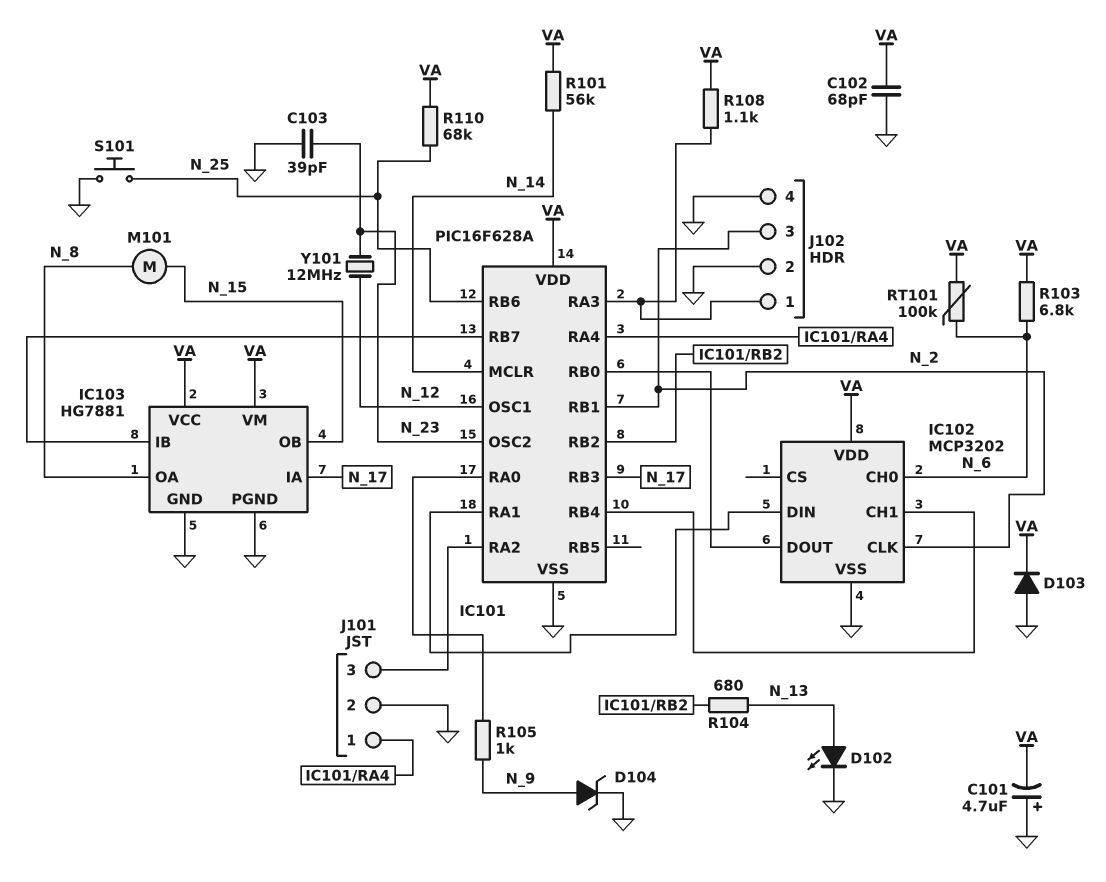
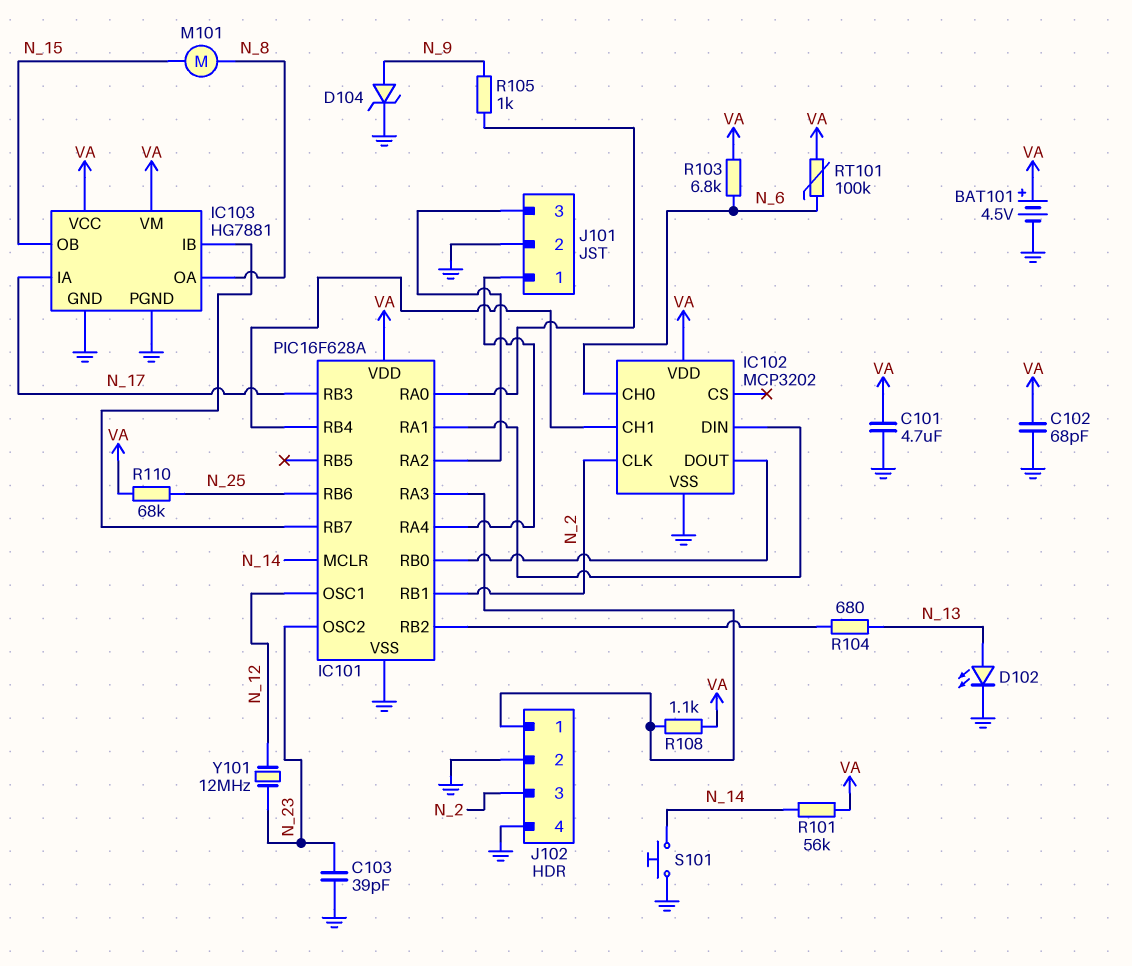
BAT101: none -> 4.5V (plus VA, minus GND)
C101: 4.7uF (plus GND, minus VA) -> 4.7uF (GND, VA)
D103: diode (A GND, K VA) -> none
S101: button (GND, N_25) -> button (GND, N_14)

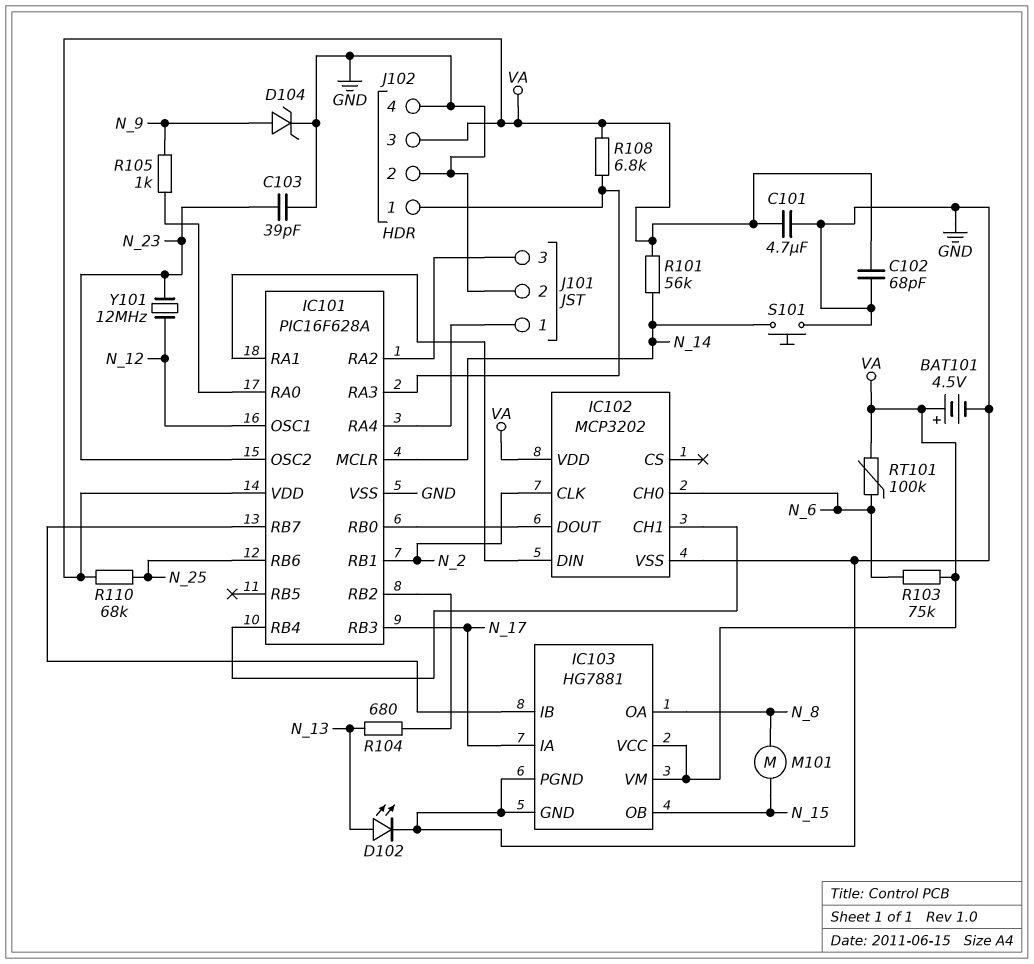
J102 pin 3: N_2 -> VA
R103: 6.8k (N_6, VA) -> 75k (N_6, VA)
R108: 1.1k (IC101/RA3, VA) -> 6.8k (IC101/RA3, VA)

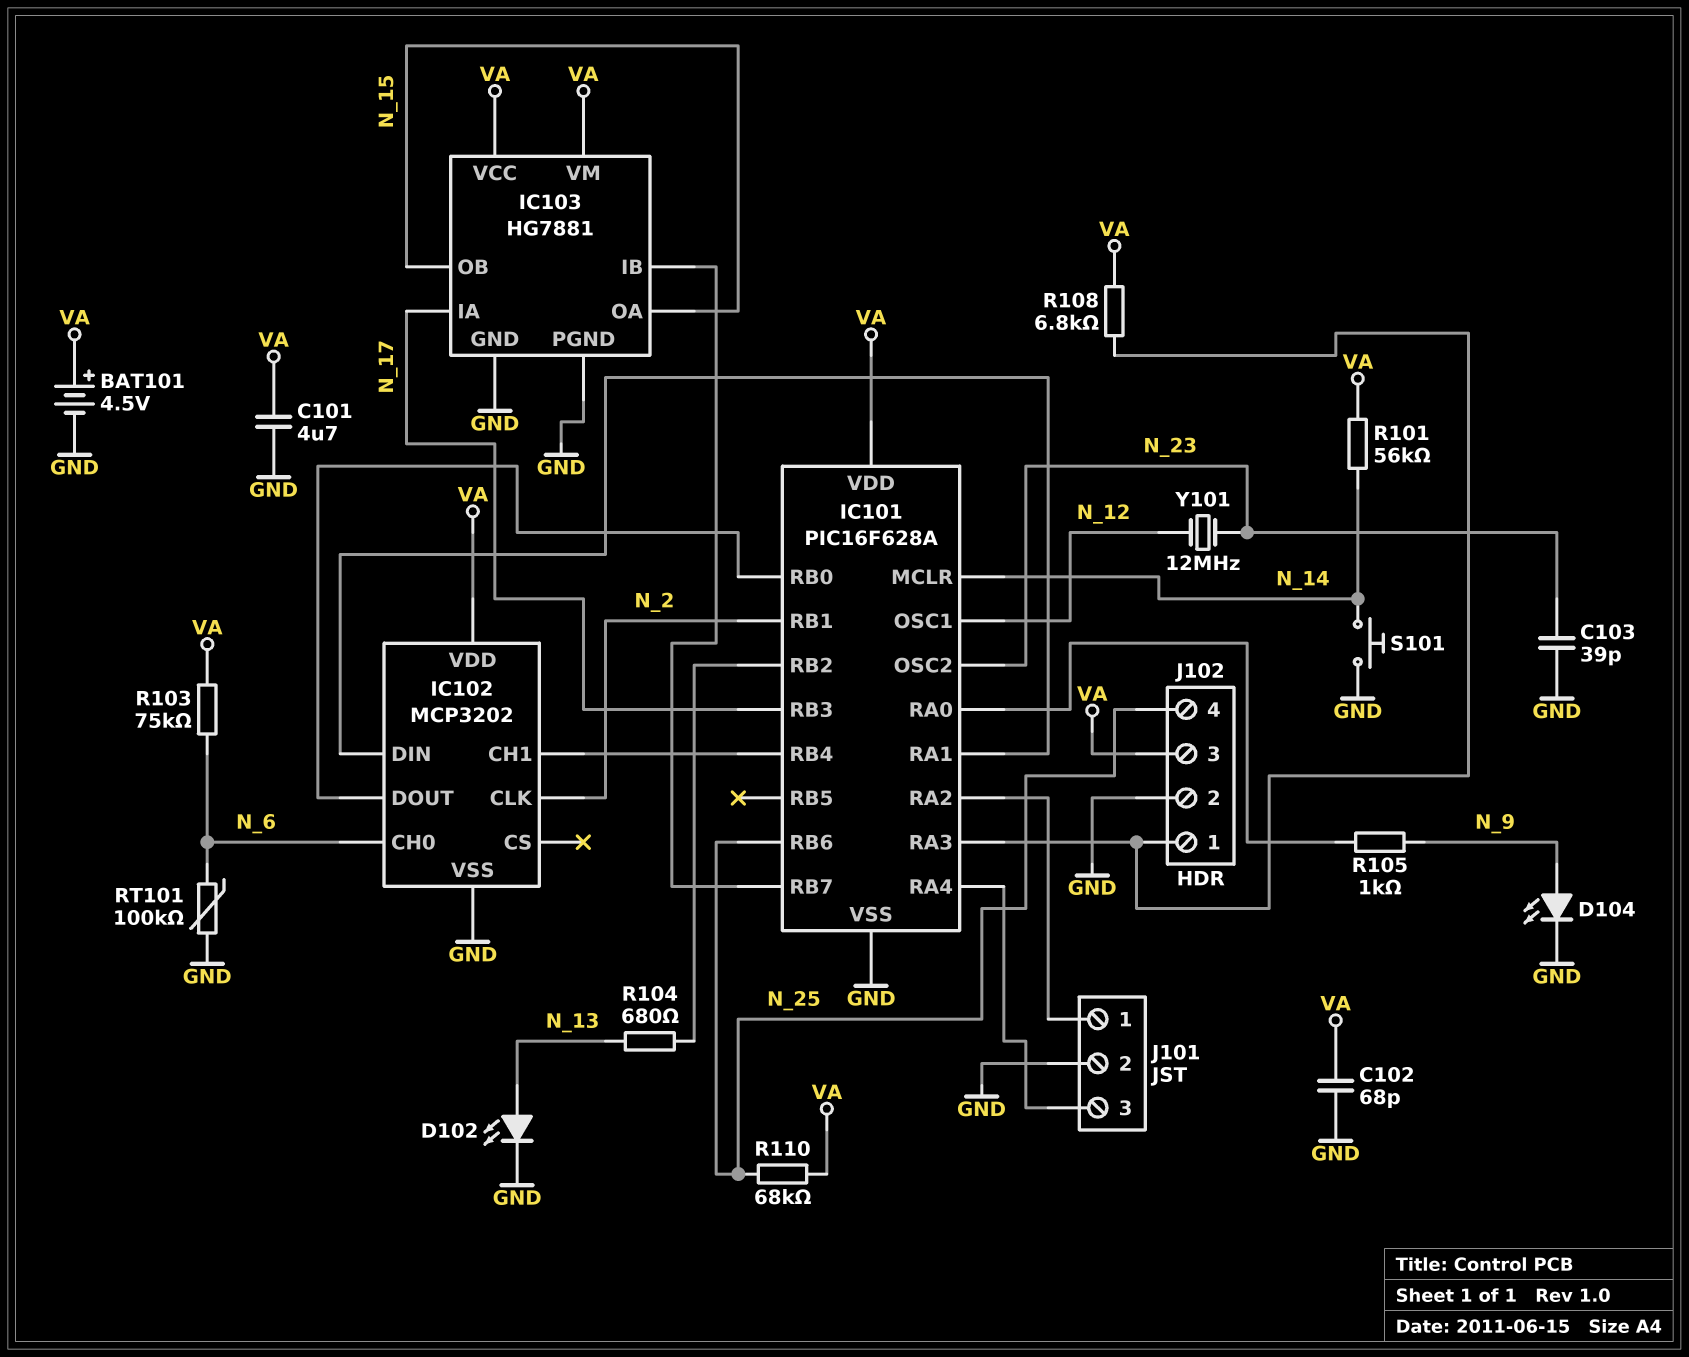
D104: zener (A N_9, K GND) -> LED (A N_9, K GND)
IC103 pin OA: N_8 -> N_15
J101 pin 1: IC101/RA4 -> IC101/RA2
J101 pin 3: IC101/RA2 -> IC101/RA4
J102 pin 4: GND -> N_25
M101: motor (N_8, N_15) -> none
RT101: 100k (N_6, VA) -> 100k (GND, N_6)

